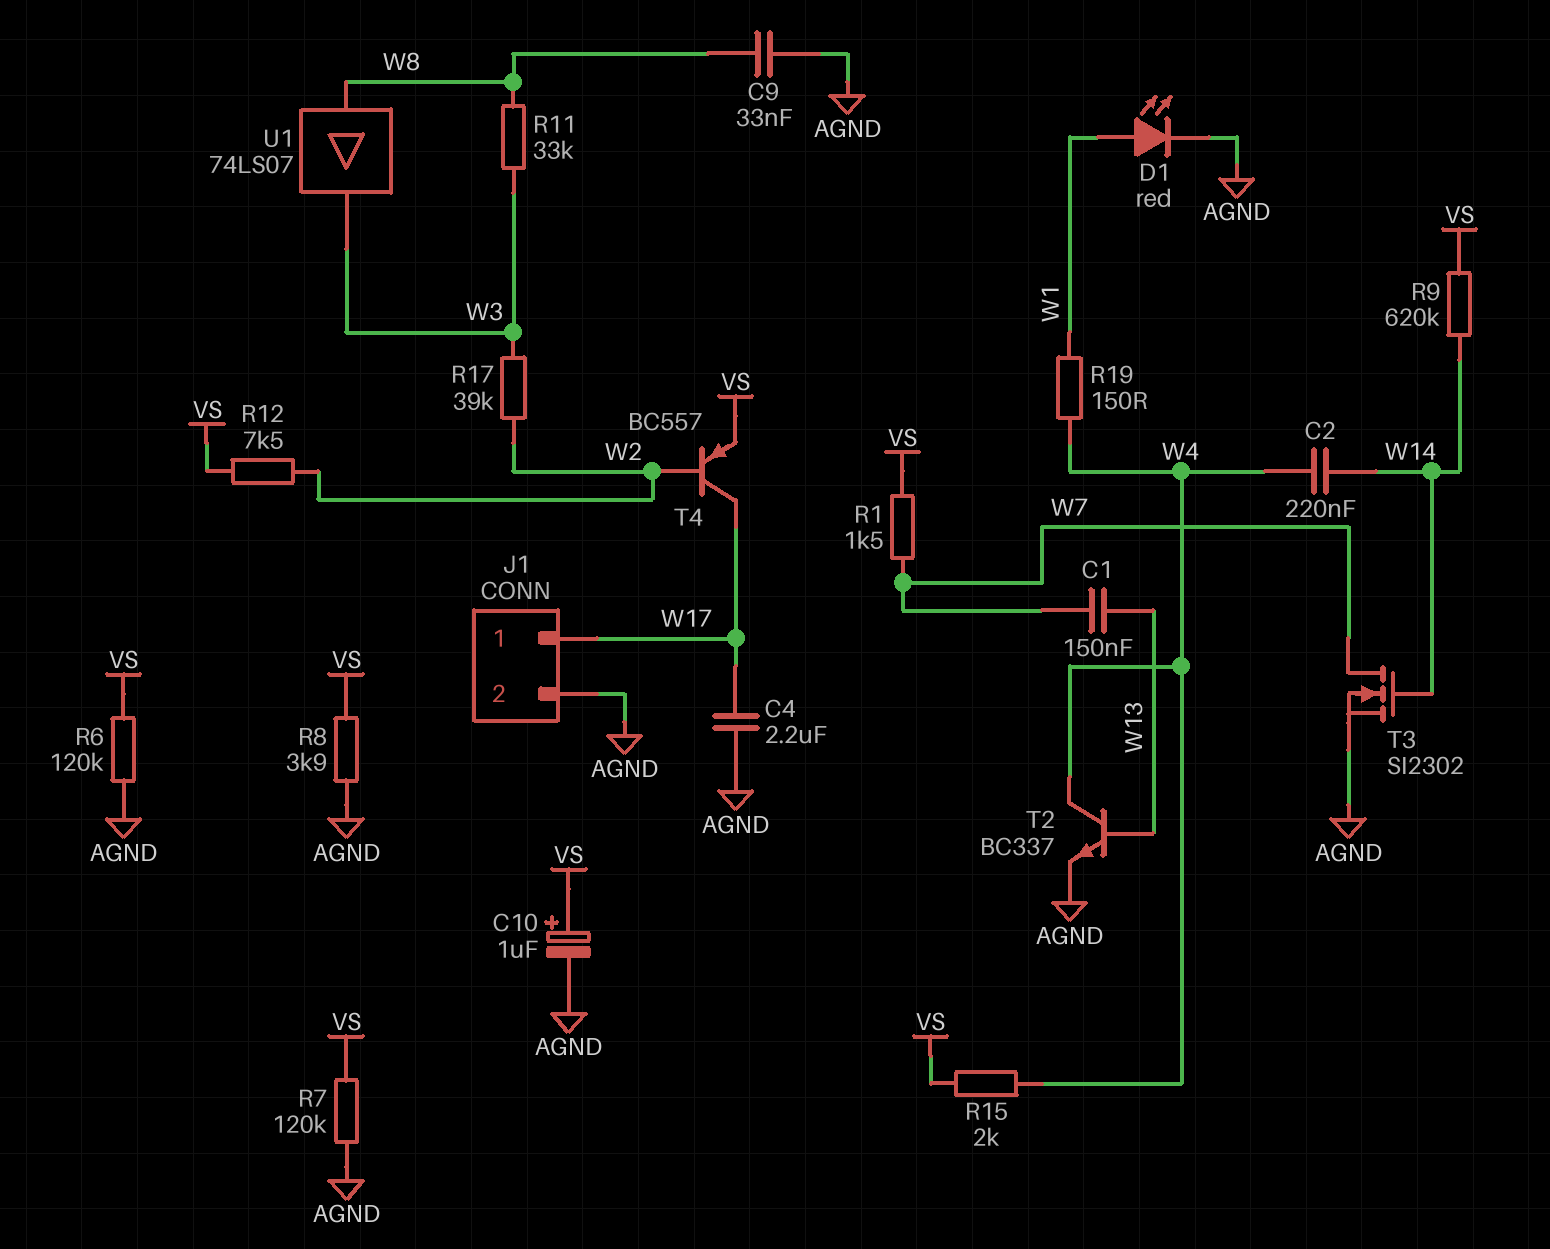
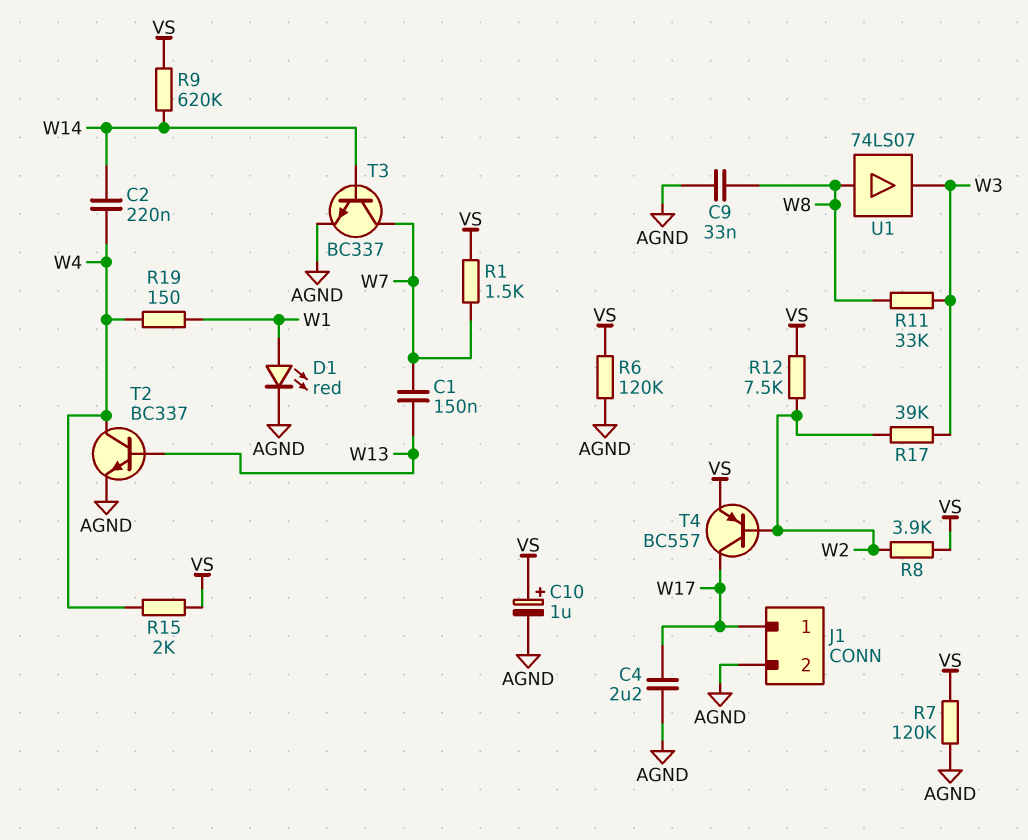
R8: 3.9k (AGND, VS) -> 3.9k (VS, W2)
T3: NMOS SI2302 (G W14, D W7, S AGND) -> NPN BC337 (B W14, C W7, E AGND)

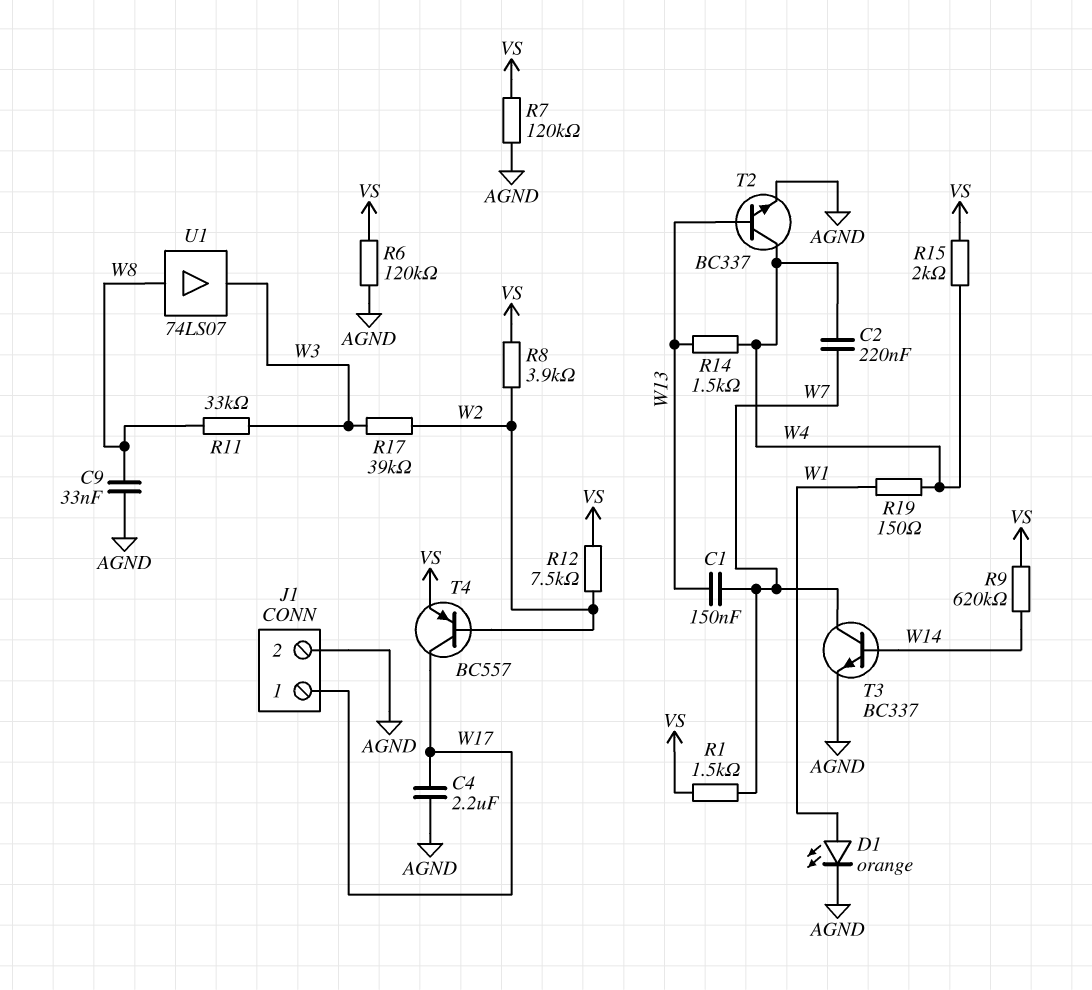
C2: 220nF (W4, W14) -> 220nF (W4, W7)
C10: 1uF (plus VS, minus AGND) -> none
D1: LED red (A W1, K AGND) -> LED orange (A W1, K AGND)
R14: none -> 1.5k (W4, W13)

